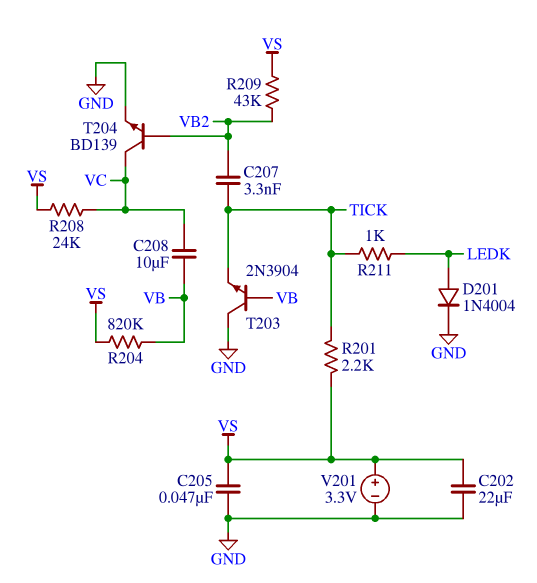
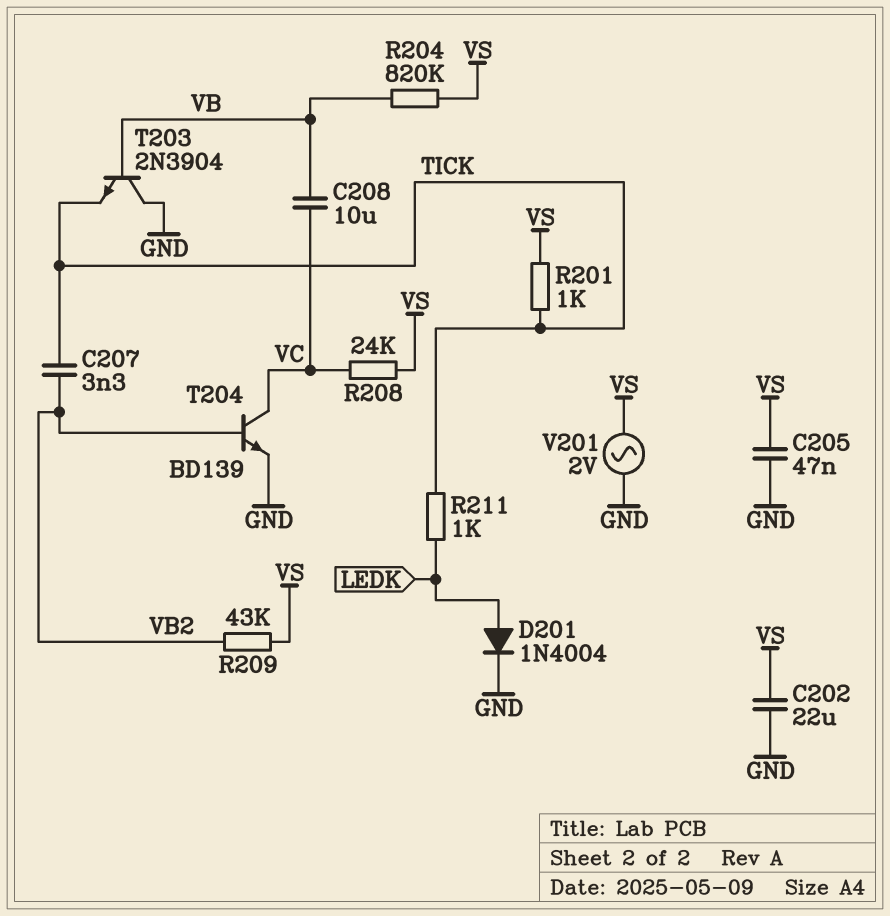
R201: 2.2k (TICK, VS) -> 1k (TICK, VS)
V201: 3.3V (plus VS, minus GND) -> AC 2V (GND, VS)

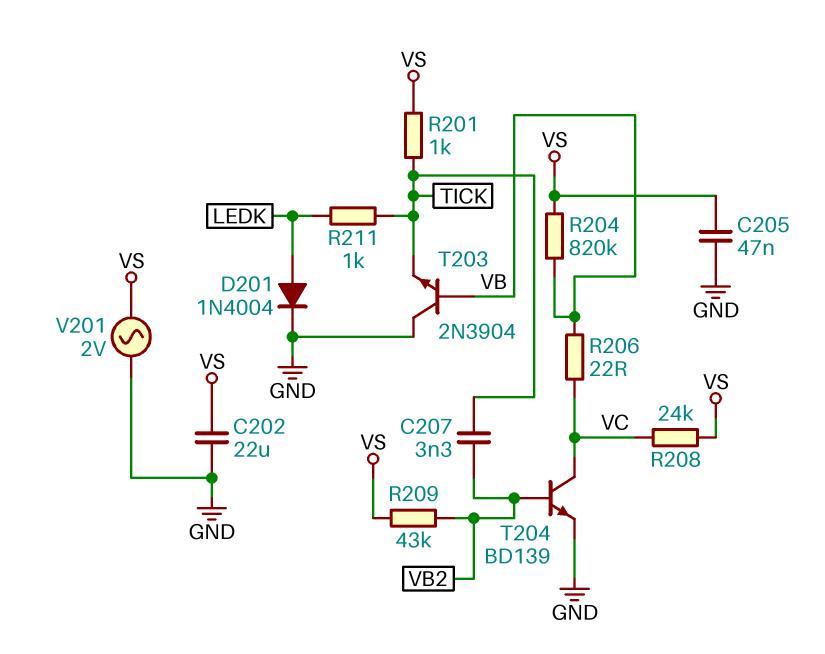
C208: 10uF (VB, VC) -> none
R206: none -> 22 (VB, VC)

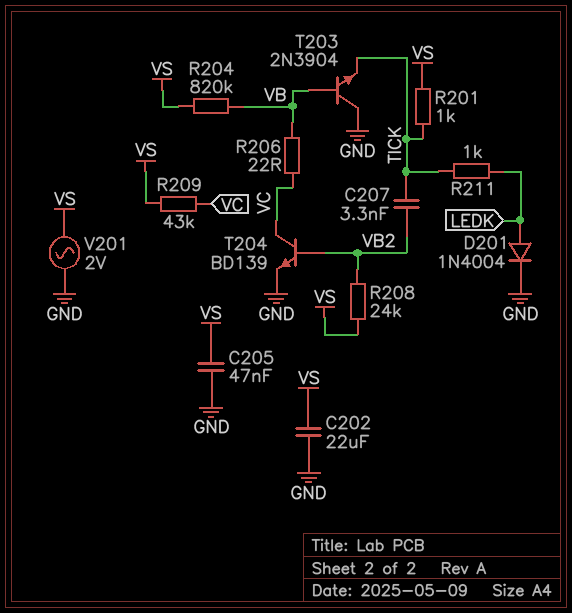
R208: 24k (VC, VS) -> 24k (VB2, VS)
R209: 43k (VB2, VS) -> 43k (VC, VS)

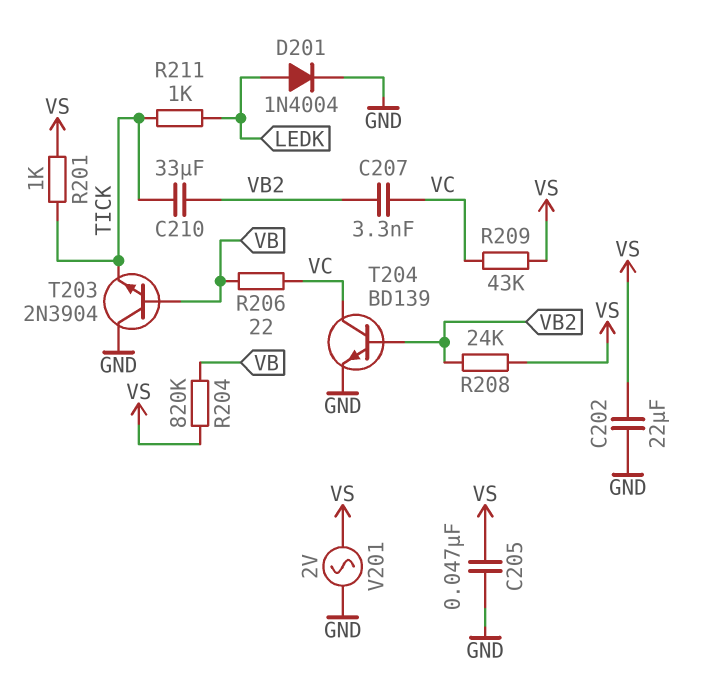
C207: 3.3nF (TICK, VB2) -> 3.3nF (VB2, VC)
C210: none -> 33uF (TICK, VB2)

